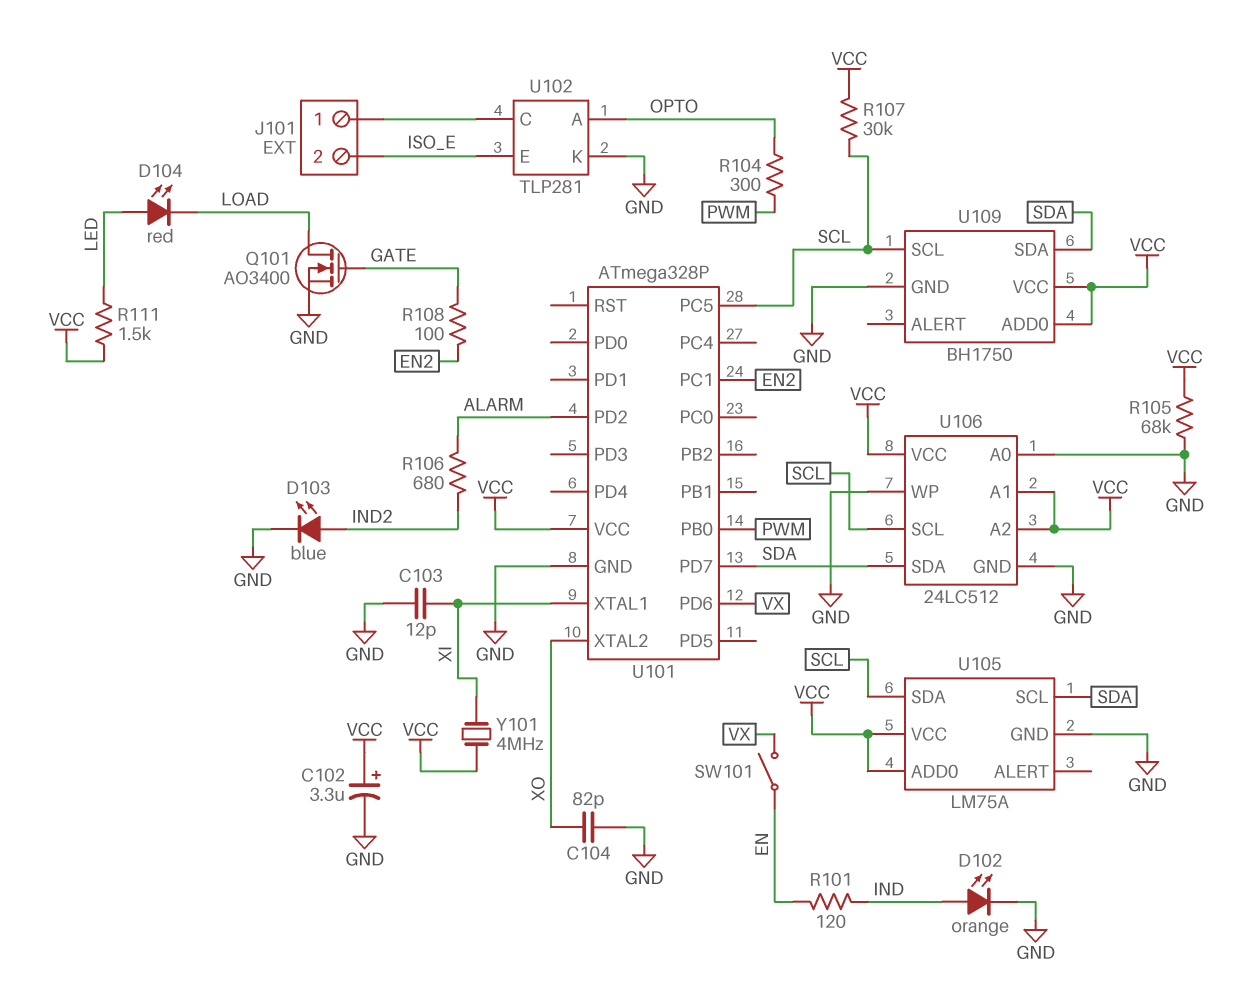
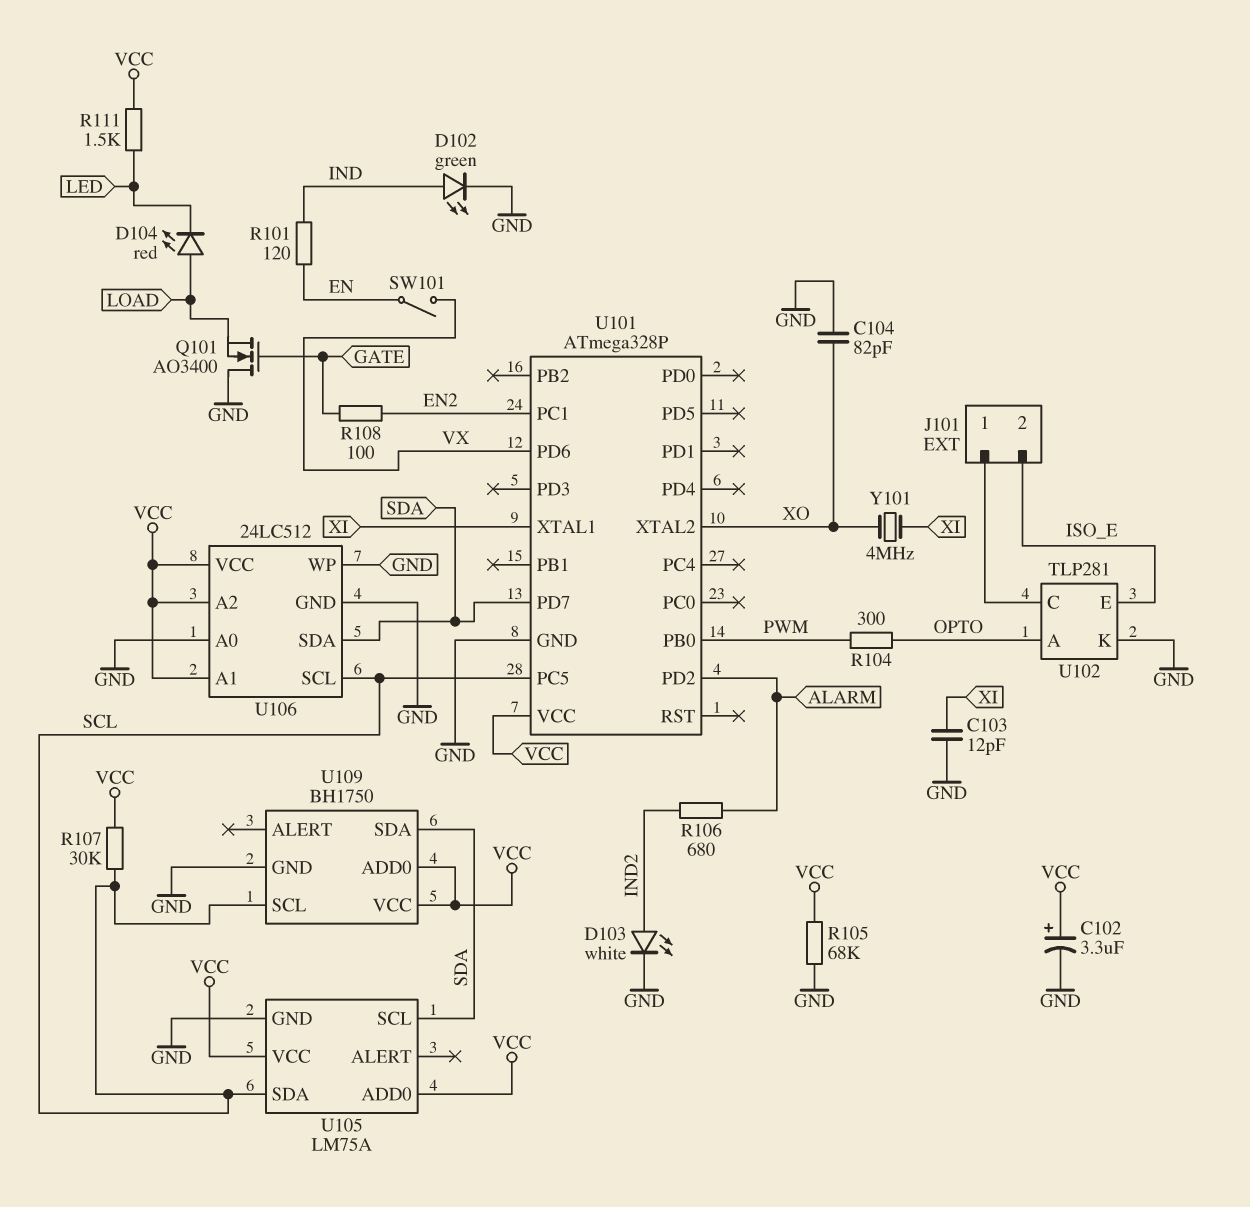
D102: LED orange (A IND, K GND) -> LED green (A IND, K GND)
D103: LED blue (A IND2, K GND) -> LED white (A IND2, K GND)
D104: LED red (A LED, K LOAD) -> LED red (A LOAD, K LED)
Q101: NMOS AO3400 (G GATE, D LOAD, S GND) -> NMOS AO3400 (G GATE, D GND, S LOAD)
Y101: 4MHz (VCC, XI) -> 4MHz (XI, XO)

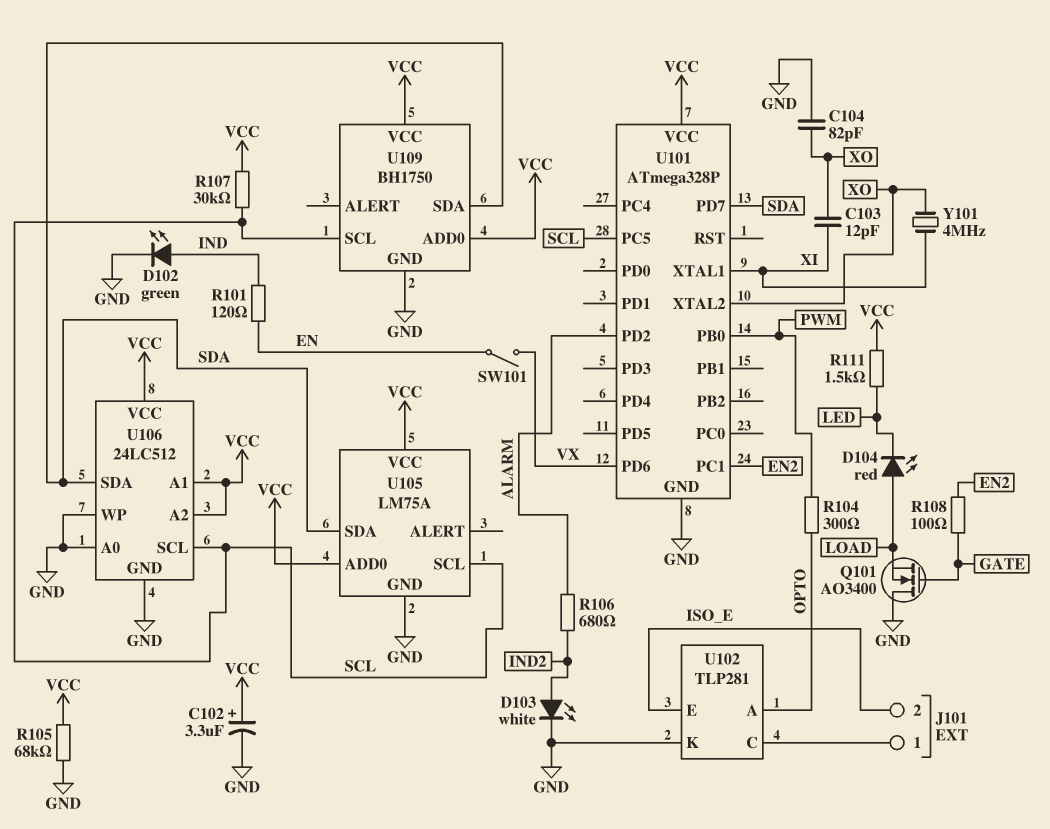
C103: 12pF (GND, XI) -> 12pF (XI, XO)
U105 pin SCL: SDA -> SCL
U105 pin SDA: SCL -> SDA

